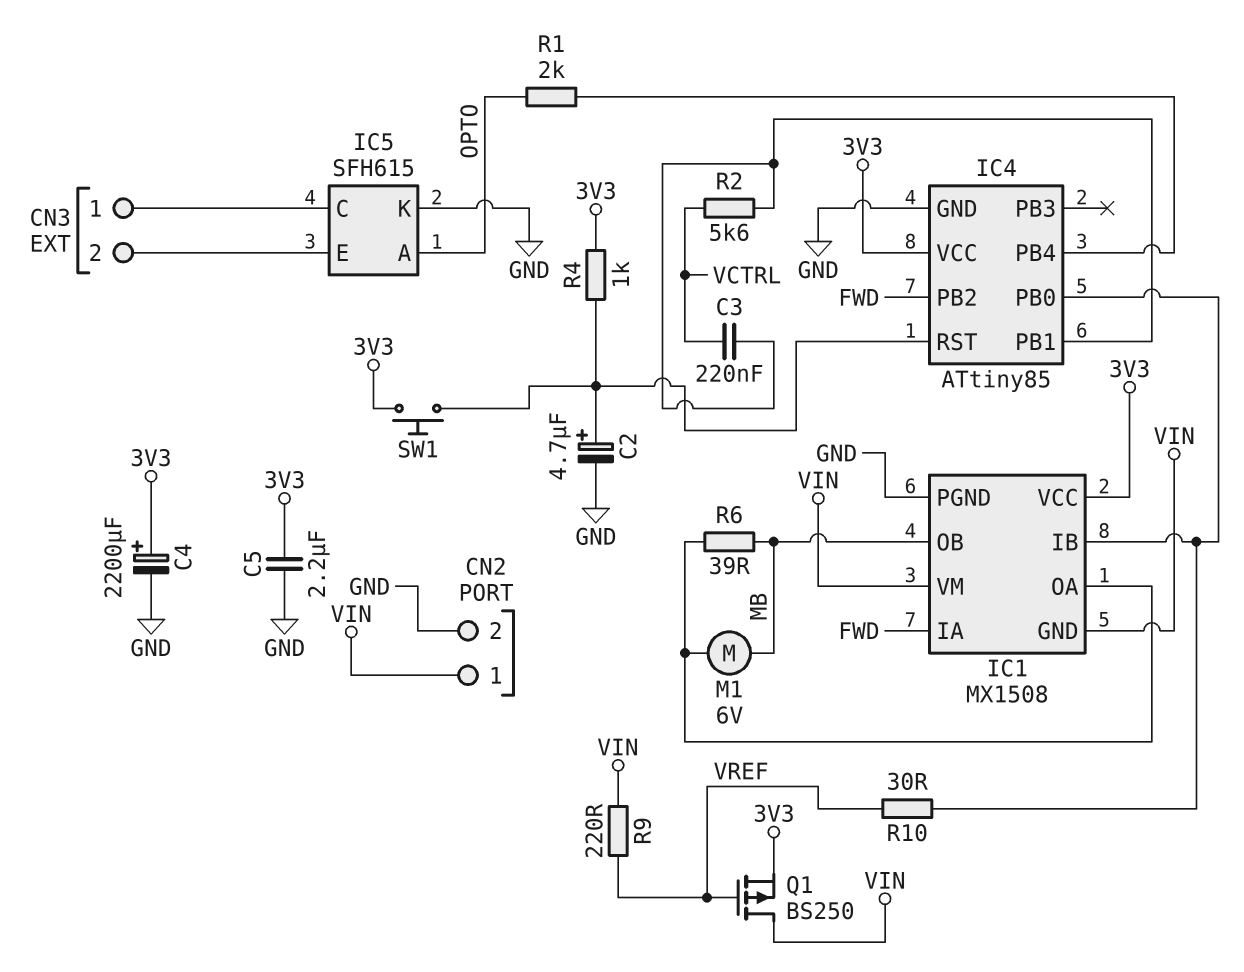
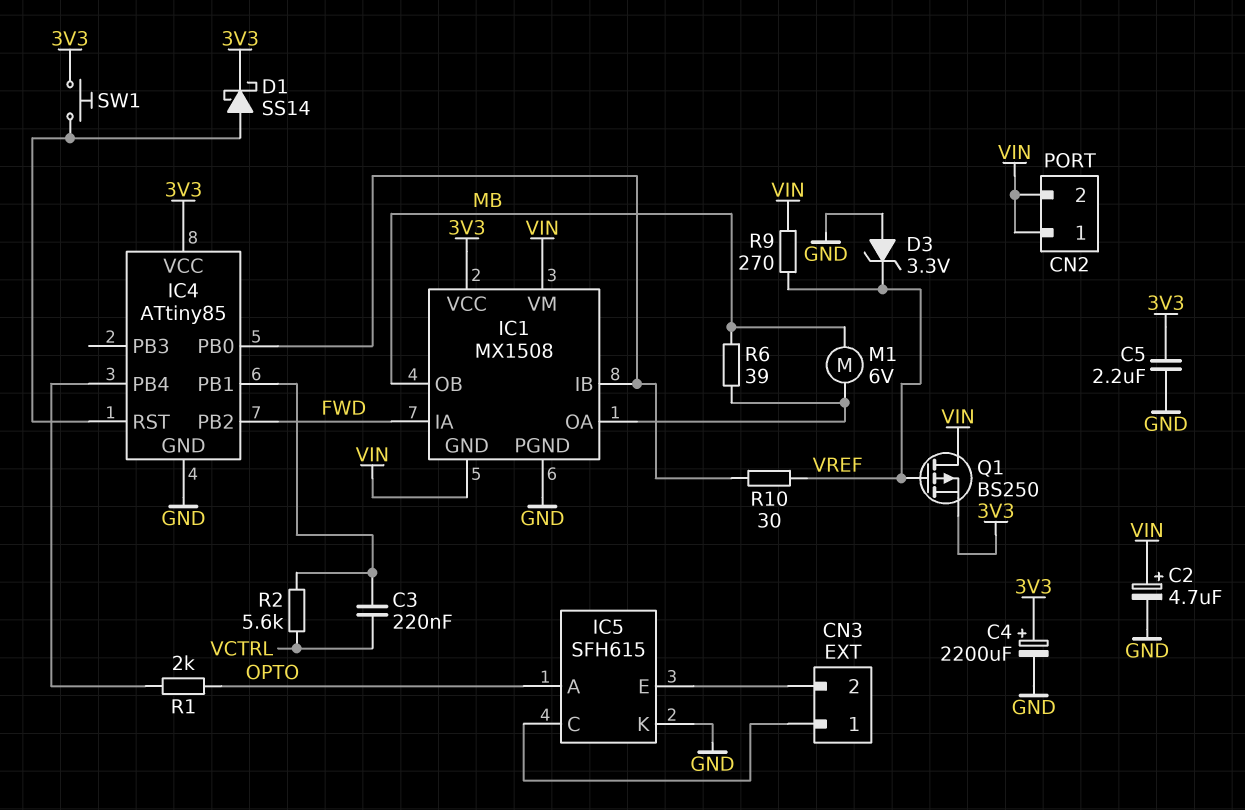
C2: 4.7uF (plus IC4/RST, minus GND) -> 4.7uF (plus VIN, minus GND)
CN2 pin 2: GND -> VIN
D1: none -> schottky SS14 (A IC4/RST, K 3V3)
D3: none -> zener 3.3V (A GND, K VREF)
R4: 1k (3V3, IC4/RST) -> none
R9: 220 (VIN, VREF) -> 270 (VIN, VREF)

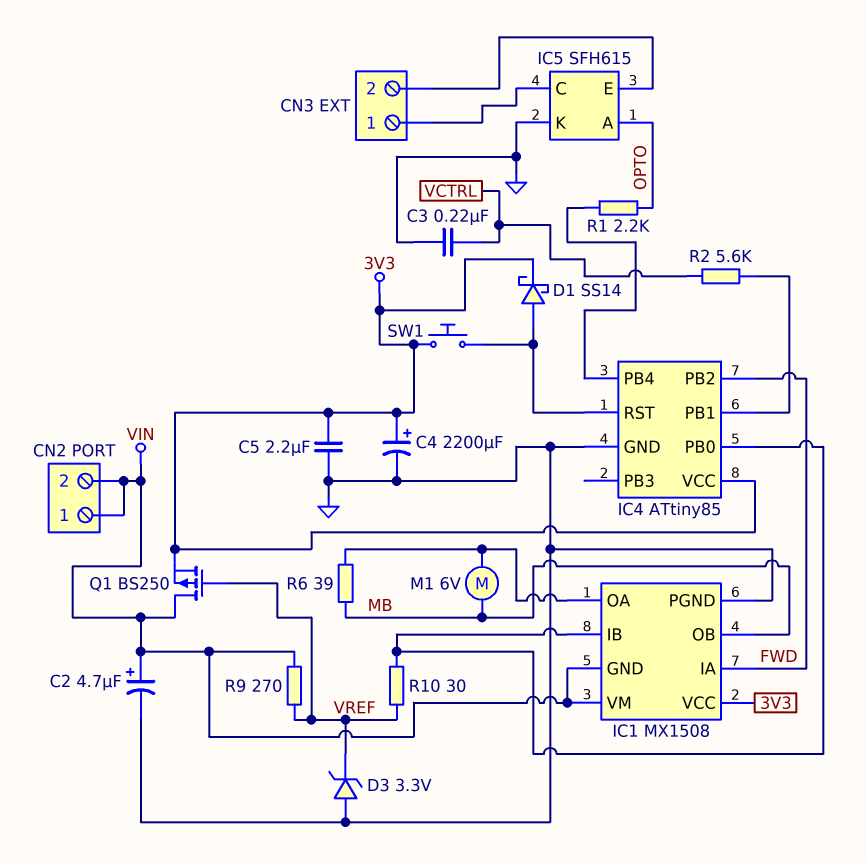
C3: 220nF (IC4/PB1, VCTRL) -> 220nF (GND, VCTRL)
R1: 2k (IC4/PB4, OPTO) -> 2.2k (IC4/PB4, OPTO)

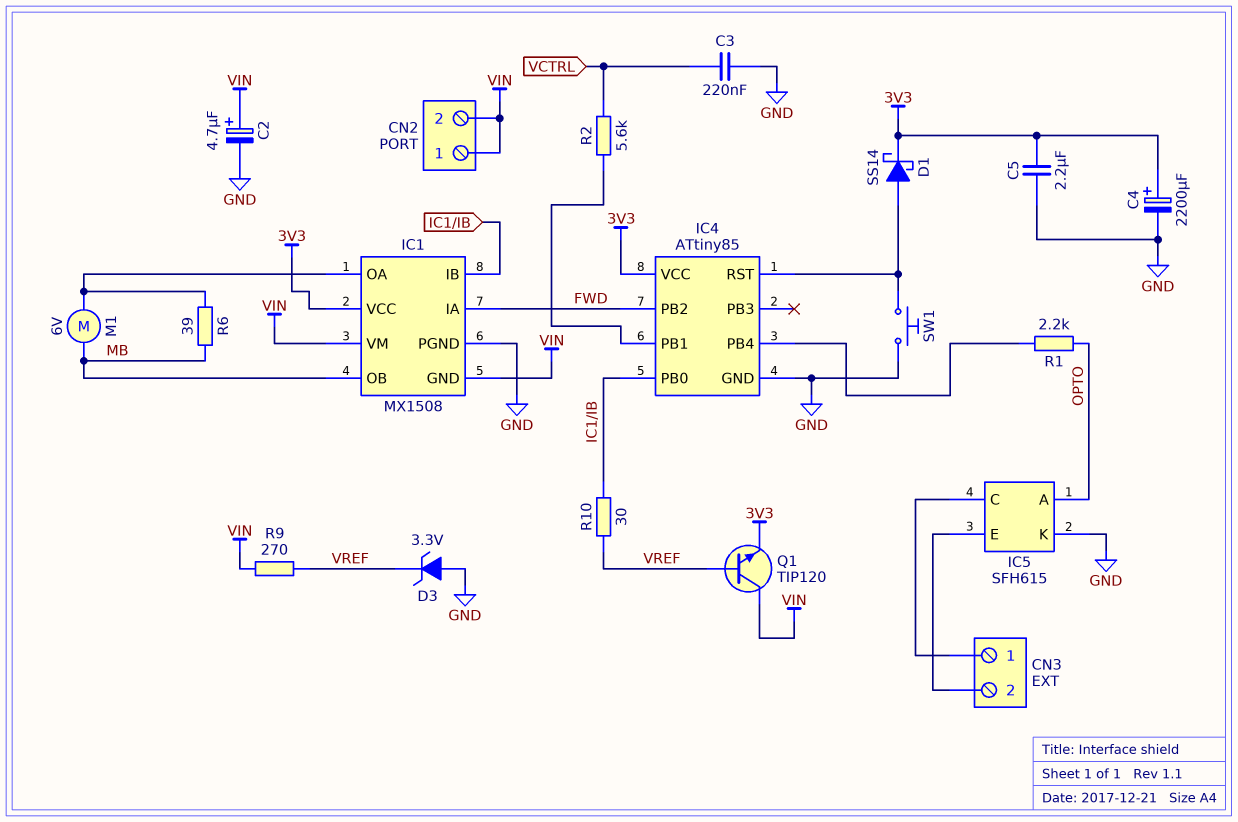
Q1: PMOS BS250 (G VREF, D VIN, S 3V3) -> NPN TIP120 (B VREF, C VIN, E 3V3)
SW1: button (3V3, IC4/RST) -> button (GND, IC4/RST)

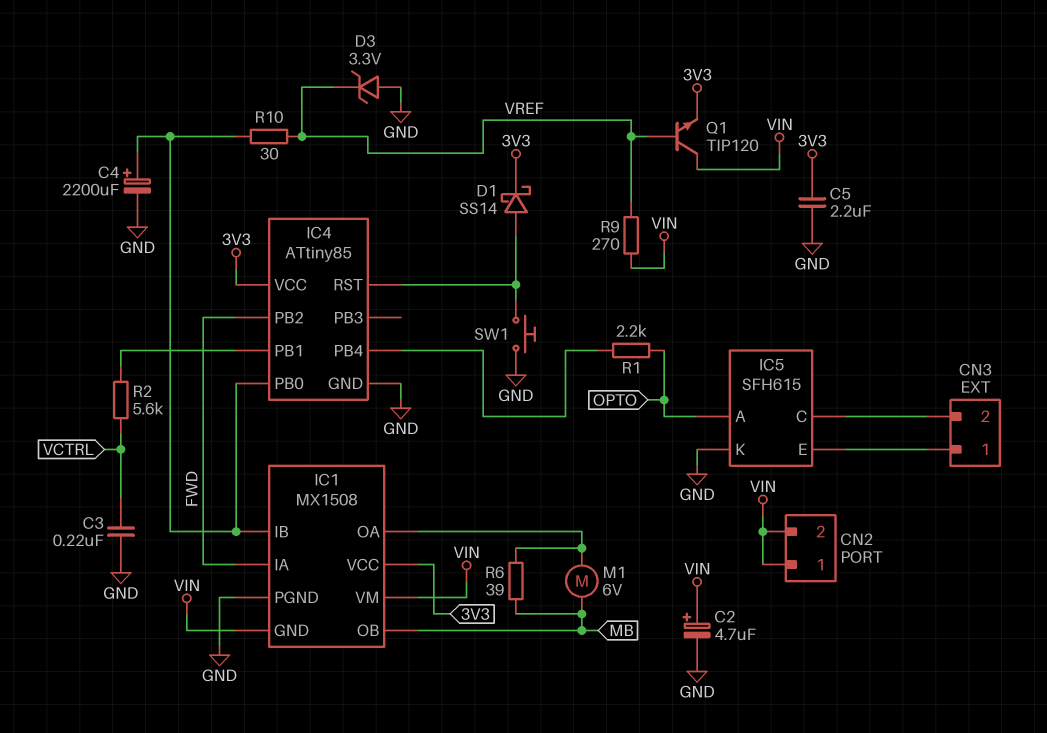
C4: 2200uF (plus 3V3, minus GND) -> 2200uF (plus IC1/IB, minus GND)
IC5 pin C: CN3/1 -> CN3/2
IC5 pin E: CN3/2 -> CN3/1

